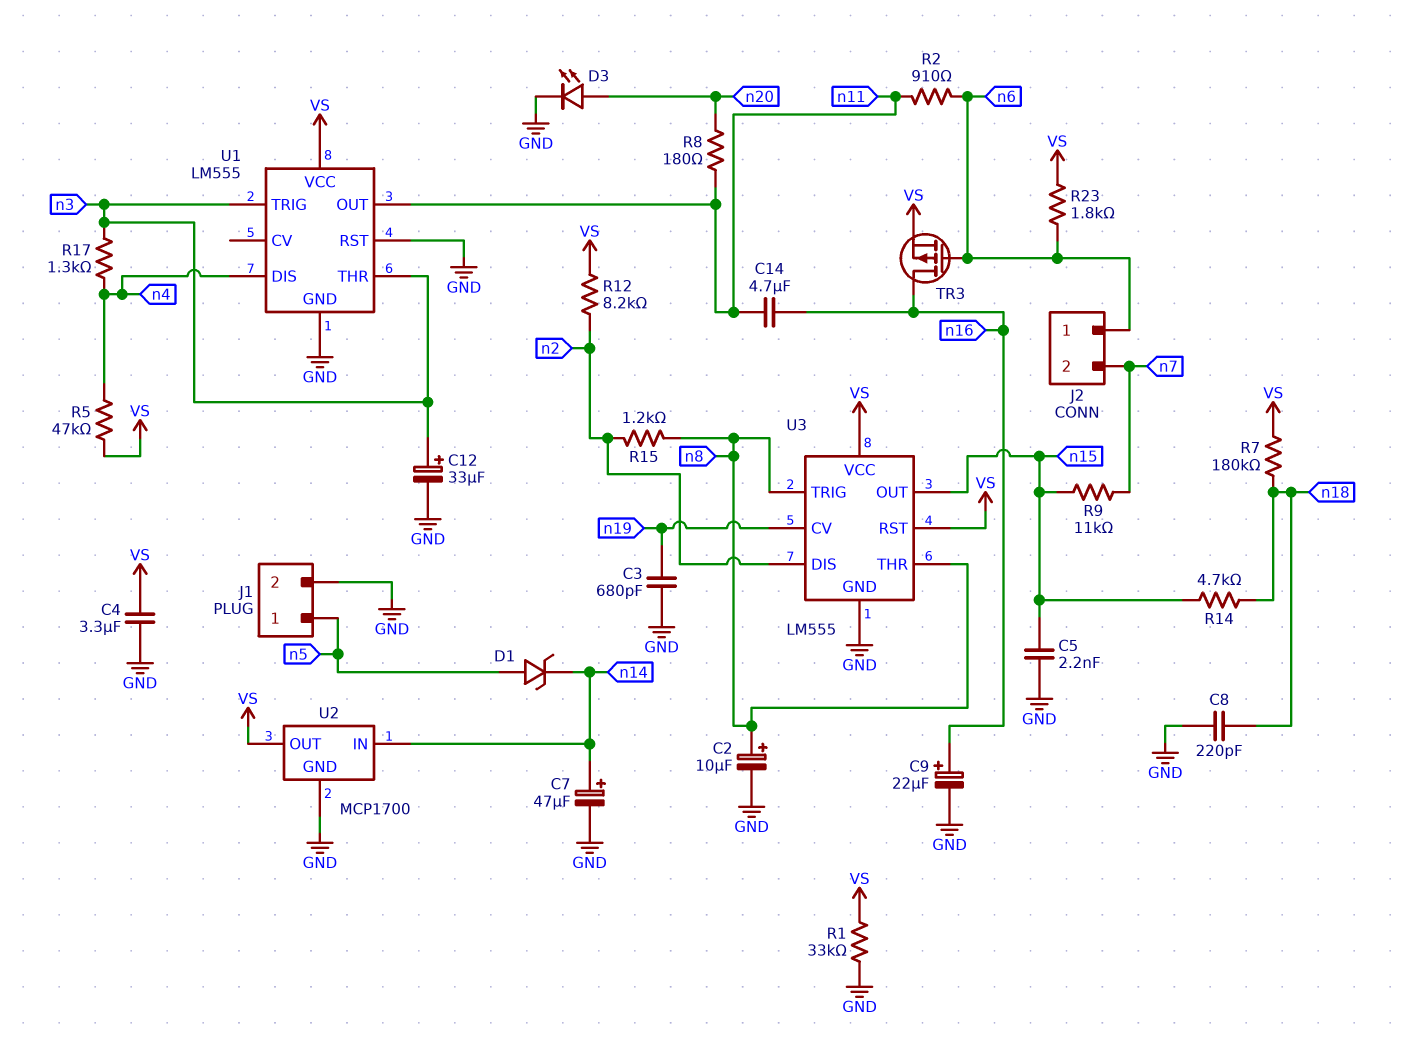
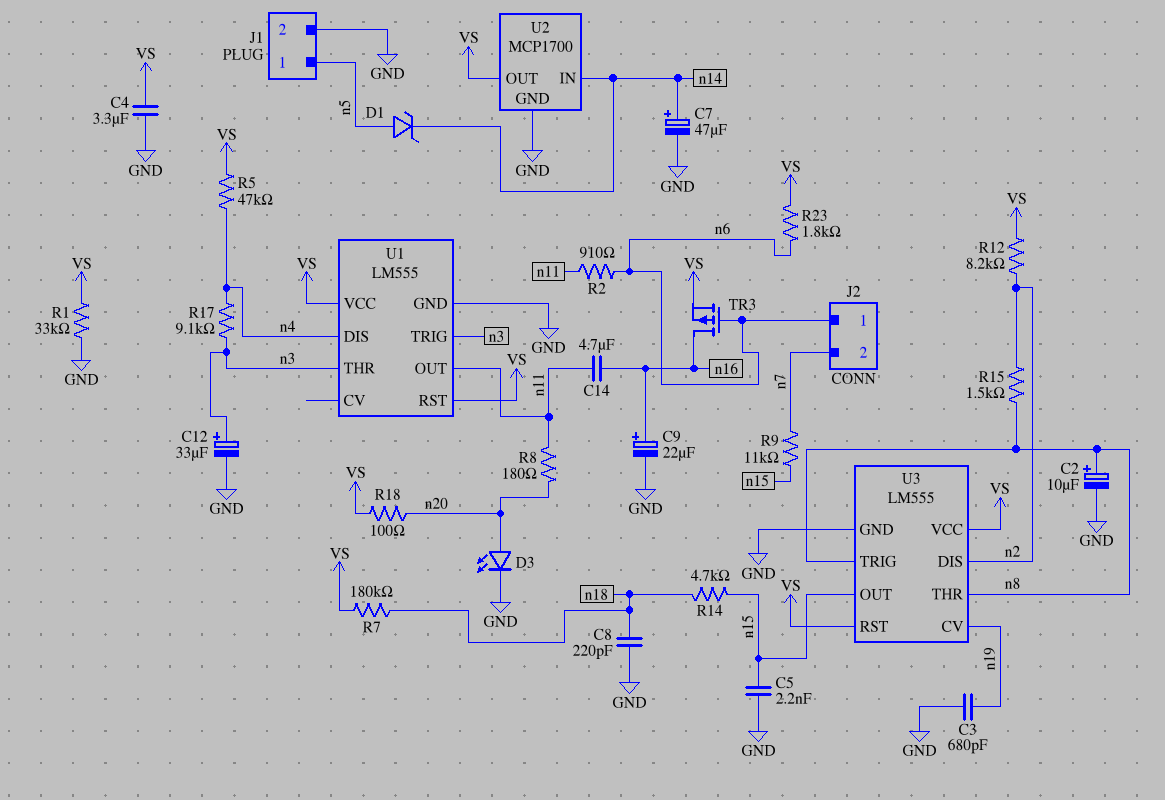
R15: 1.2k (n2, n8) -> 1.5k (n2, n8)
R17: 1.3k (n3, n4) -> 9.1k (n3, n4)
R18: none -> 100 (VS, n20)
U1 pin RST: GND -> VS

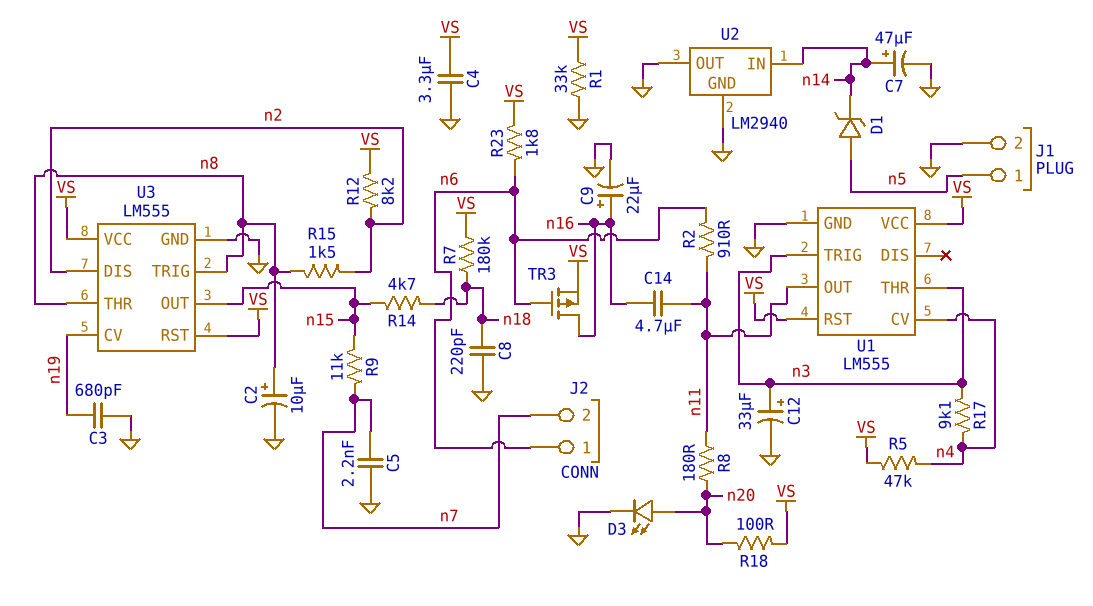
C5: 2.2nF (GND, n15) -> 2.2nF (GND, n7)
U1 pin CV: none -> n4
U1 pin DIS: n4 -> none
U2: MCP1700 -> LM2940
U2 pin OUT: VS -> GND

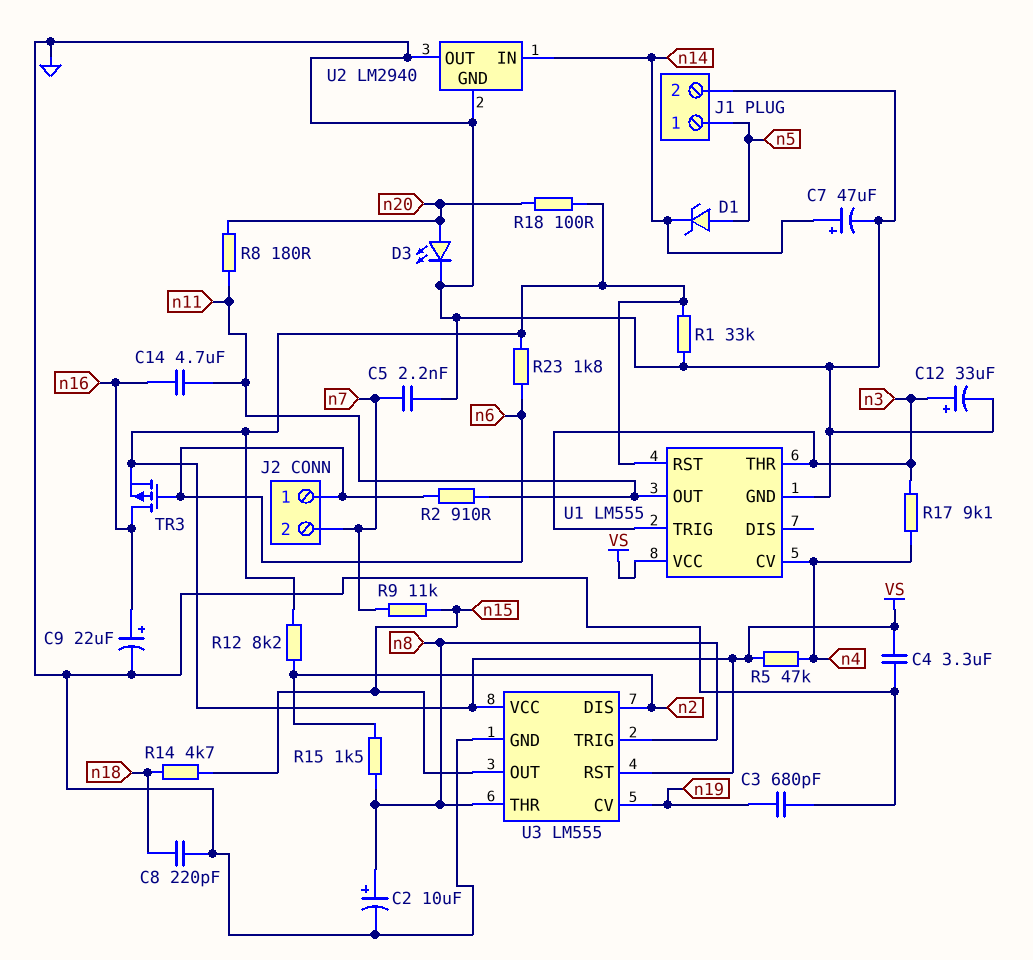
R7: 180k (VS, n18) -> none

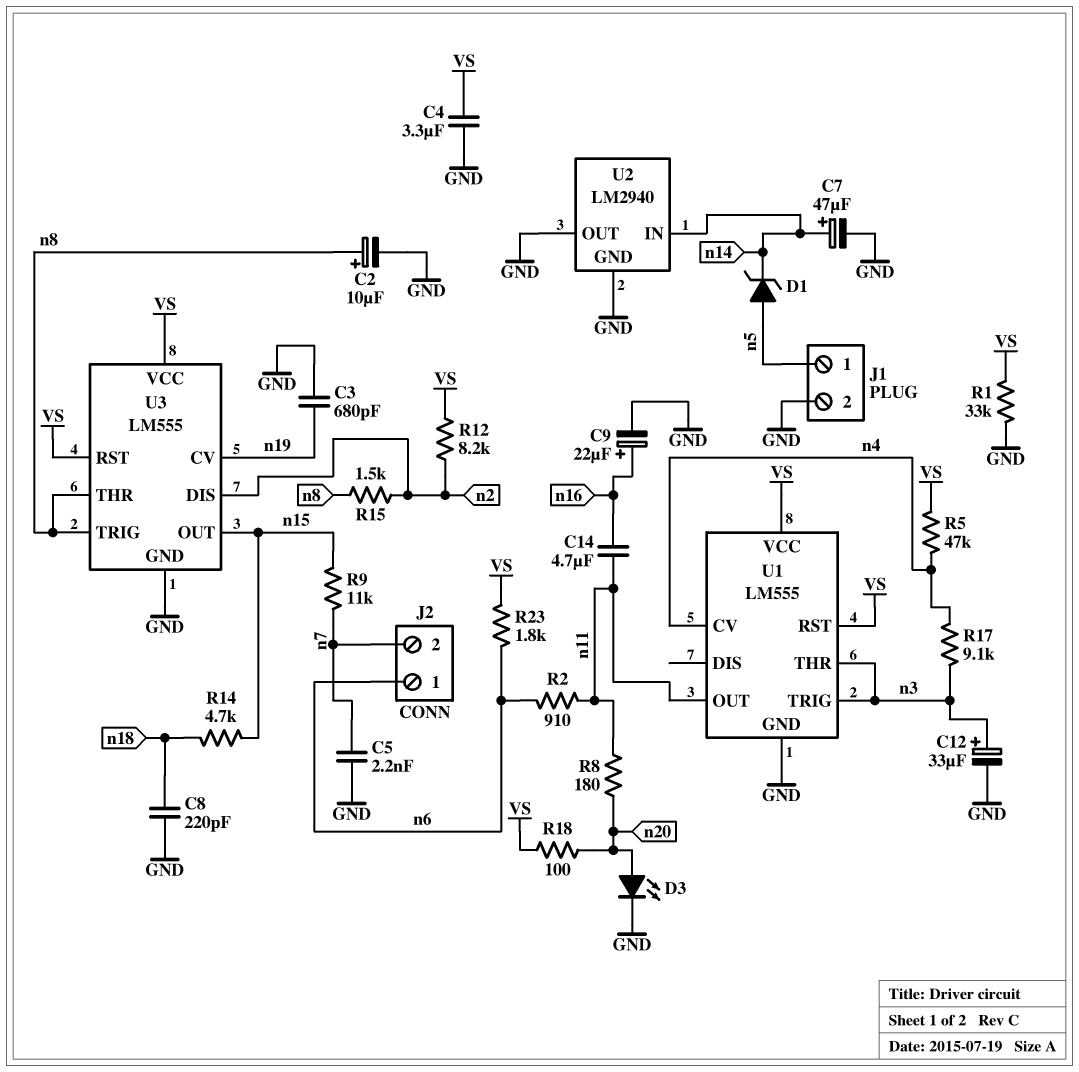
TR3: PMOS (G n6, D n16, S VS) -> none

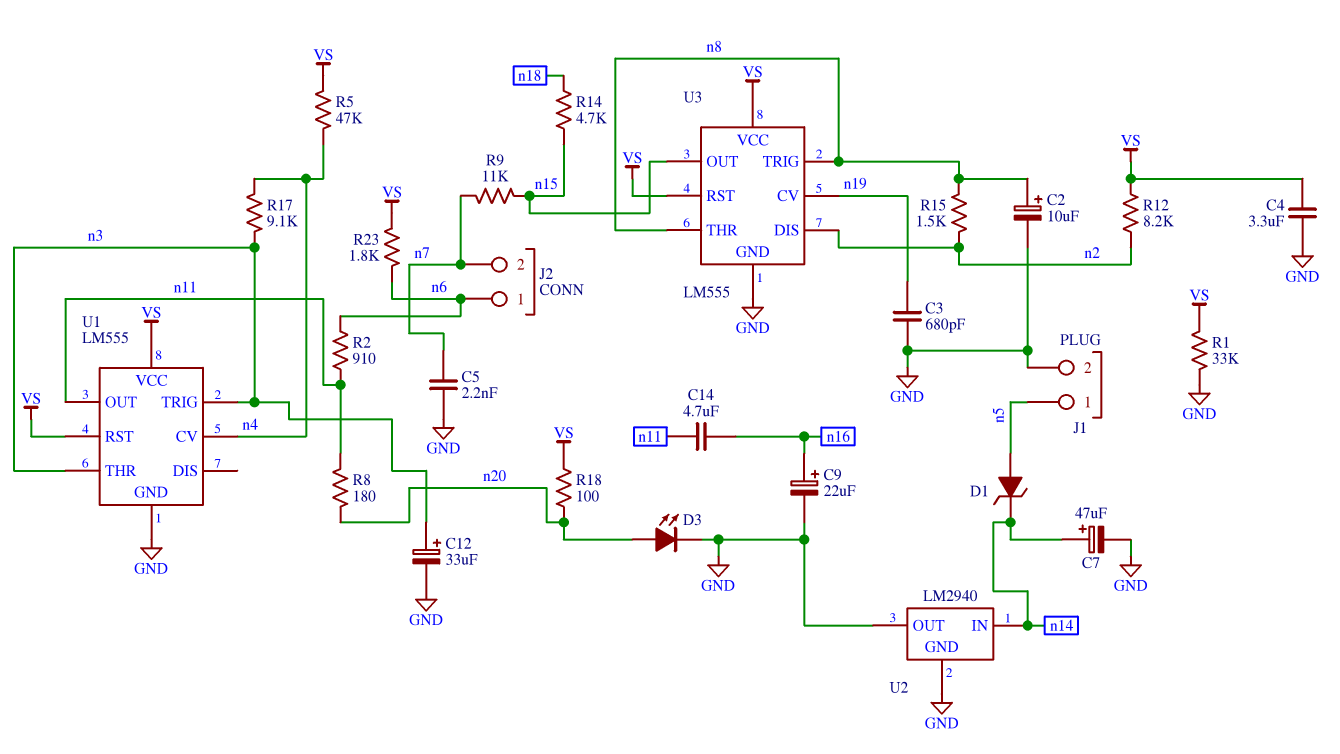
C8: 220pF (GND, n18) -> none

